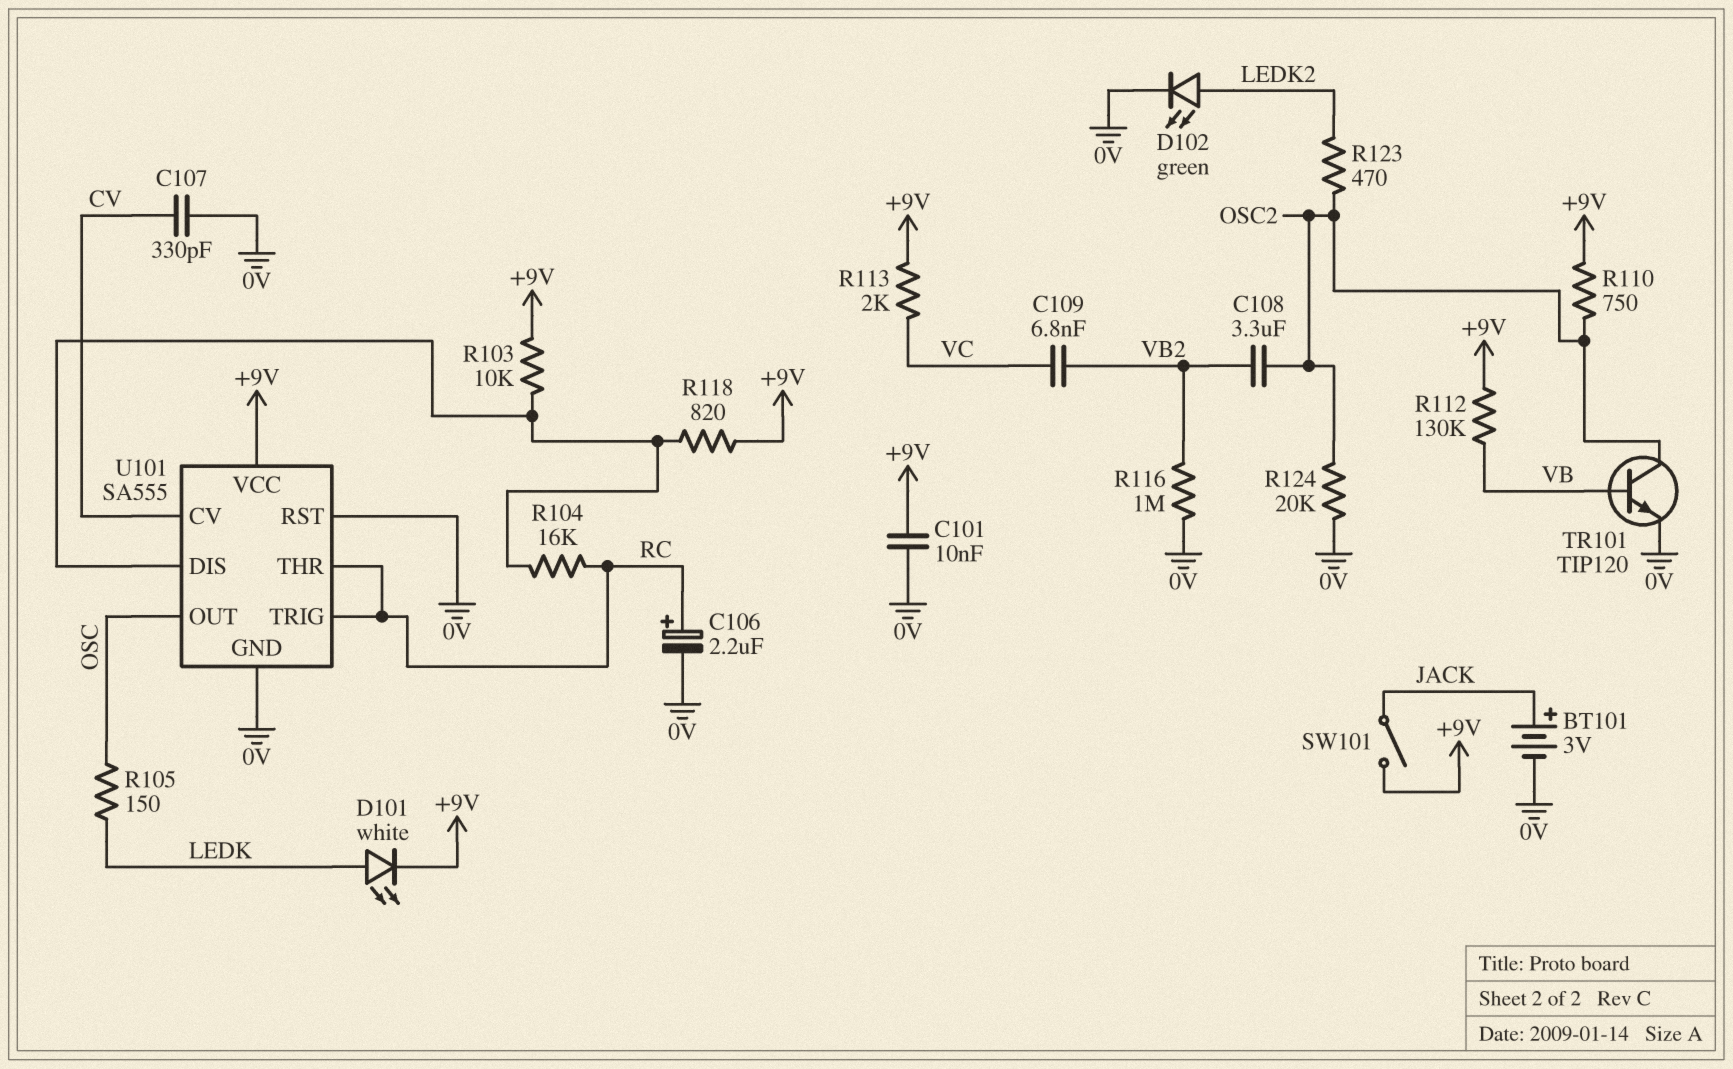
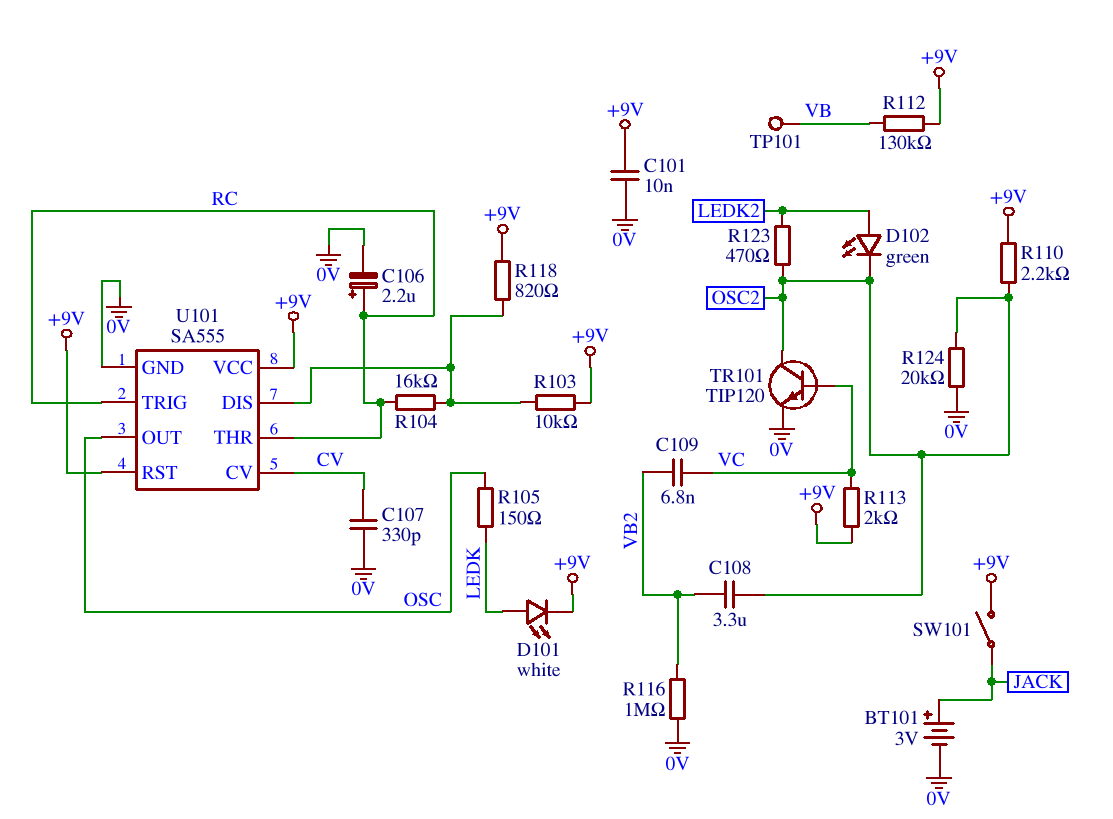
D102: LED green (A LEDK2, K 0V) -> LED green (A LEDK2, K OSC2)
R110: 750 (+9V, OSC2) -> 2.2k (+9V, OSC2)
TP101: none -> test point (VB)
TR101: NPN TIP120 (B VB, C OSC2, E 0V) -> NPN TIP120 (B VC, C OSC2, E 0V)
U101 pin RST: 0V -> +9V

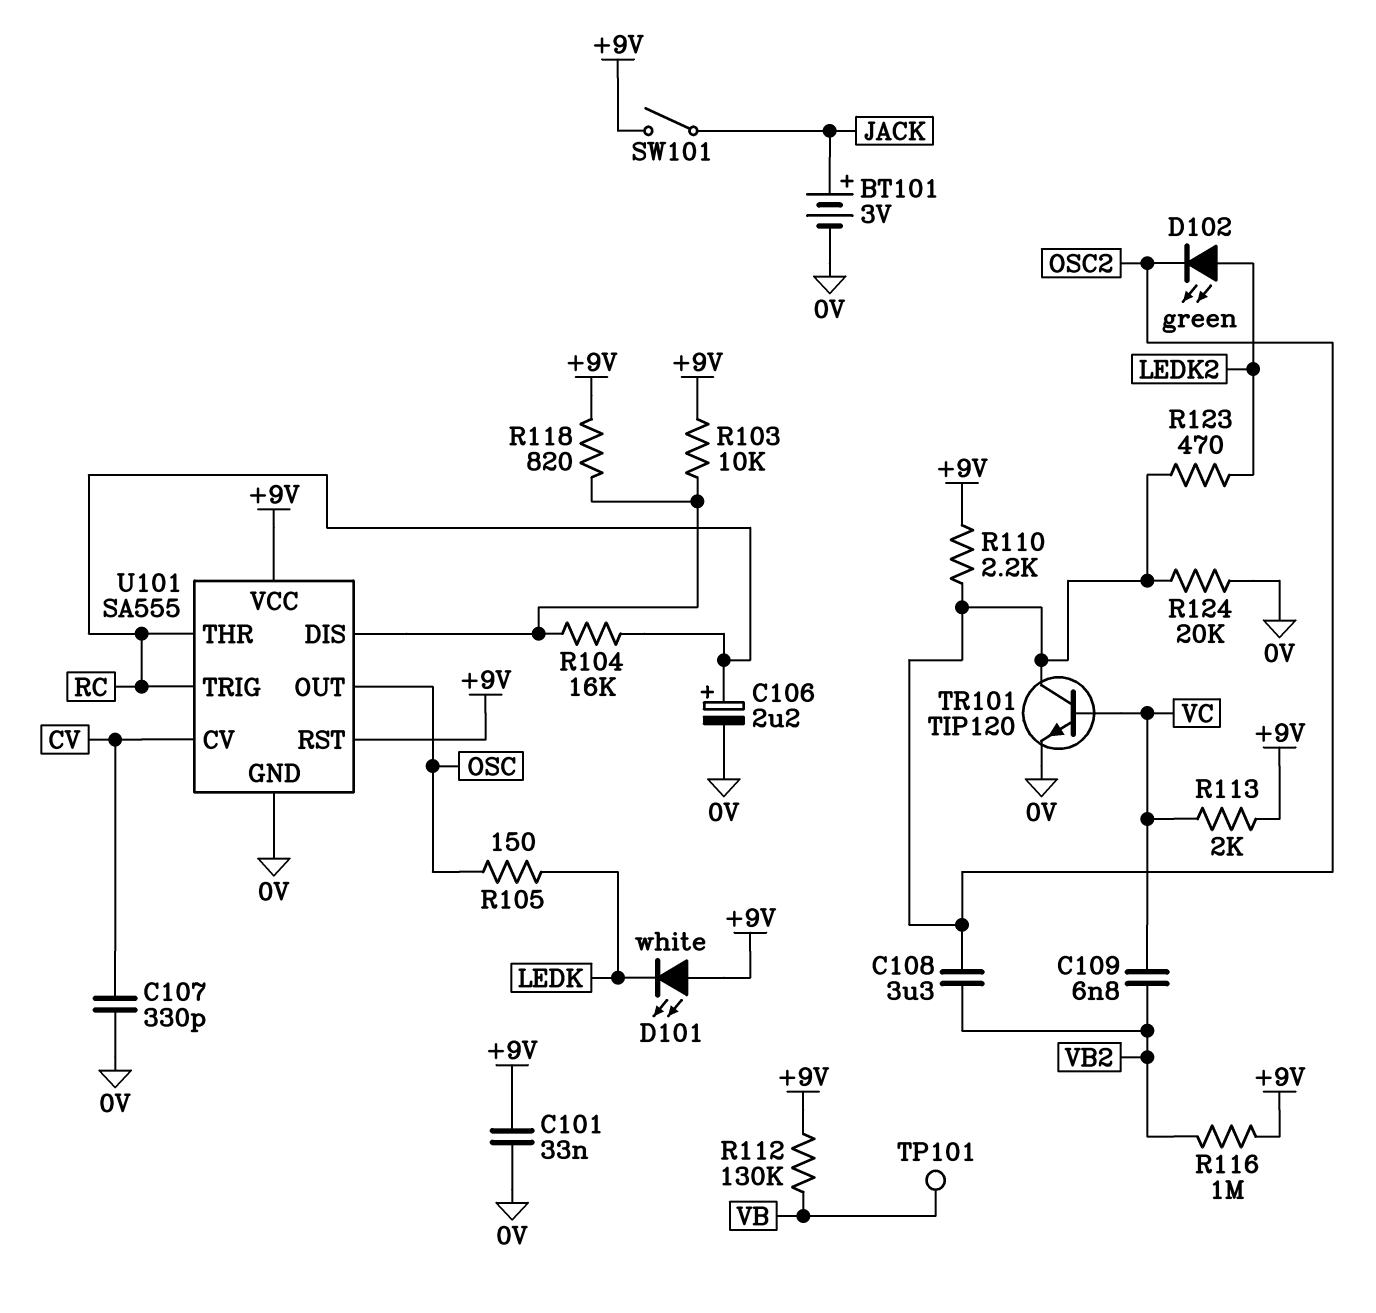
C101: 10nF (+9V, 0V) -> 33nF (+9V, 0V)
D101: LED white (A LEDK, K +9V) -> LED white (A +9V, K LEDK)
R116: 1M (0V, VB2) -> 1M (+9V, VB2)

